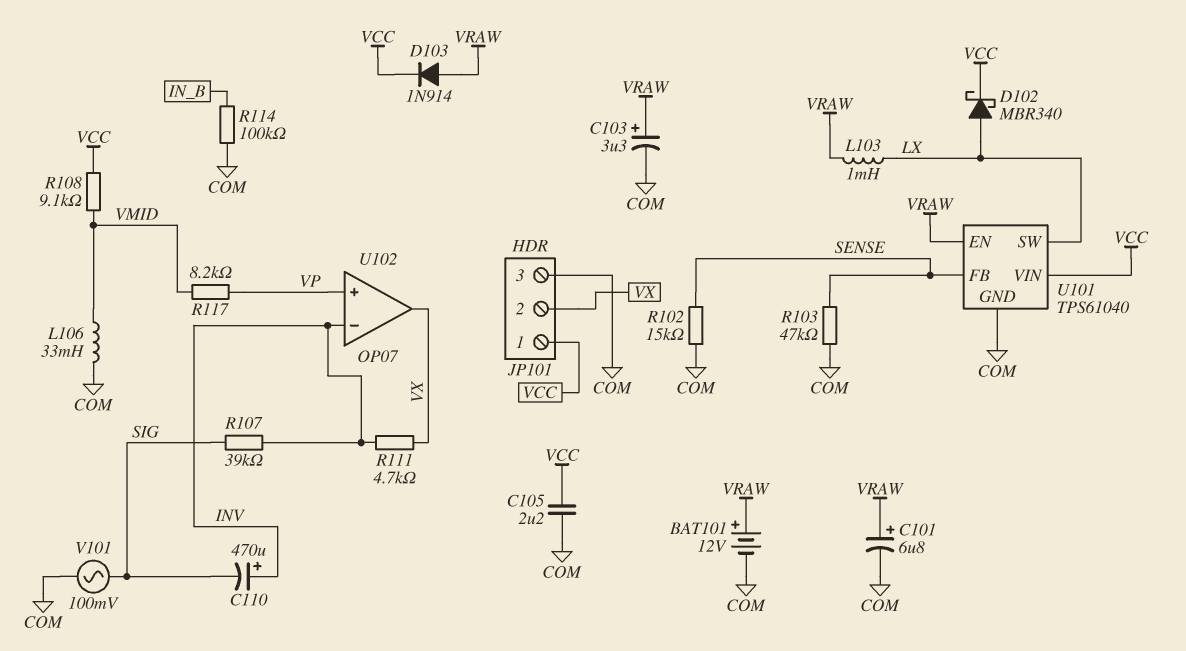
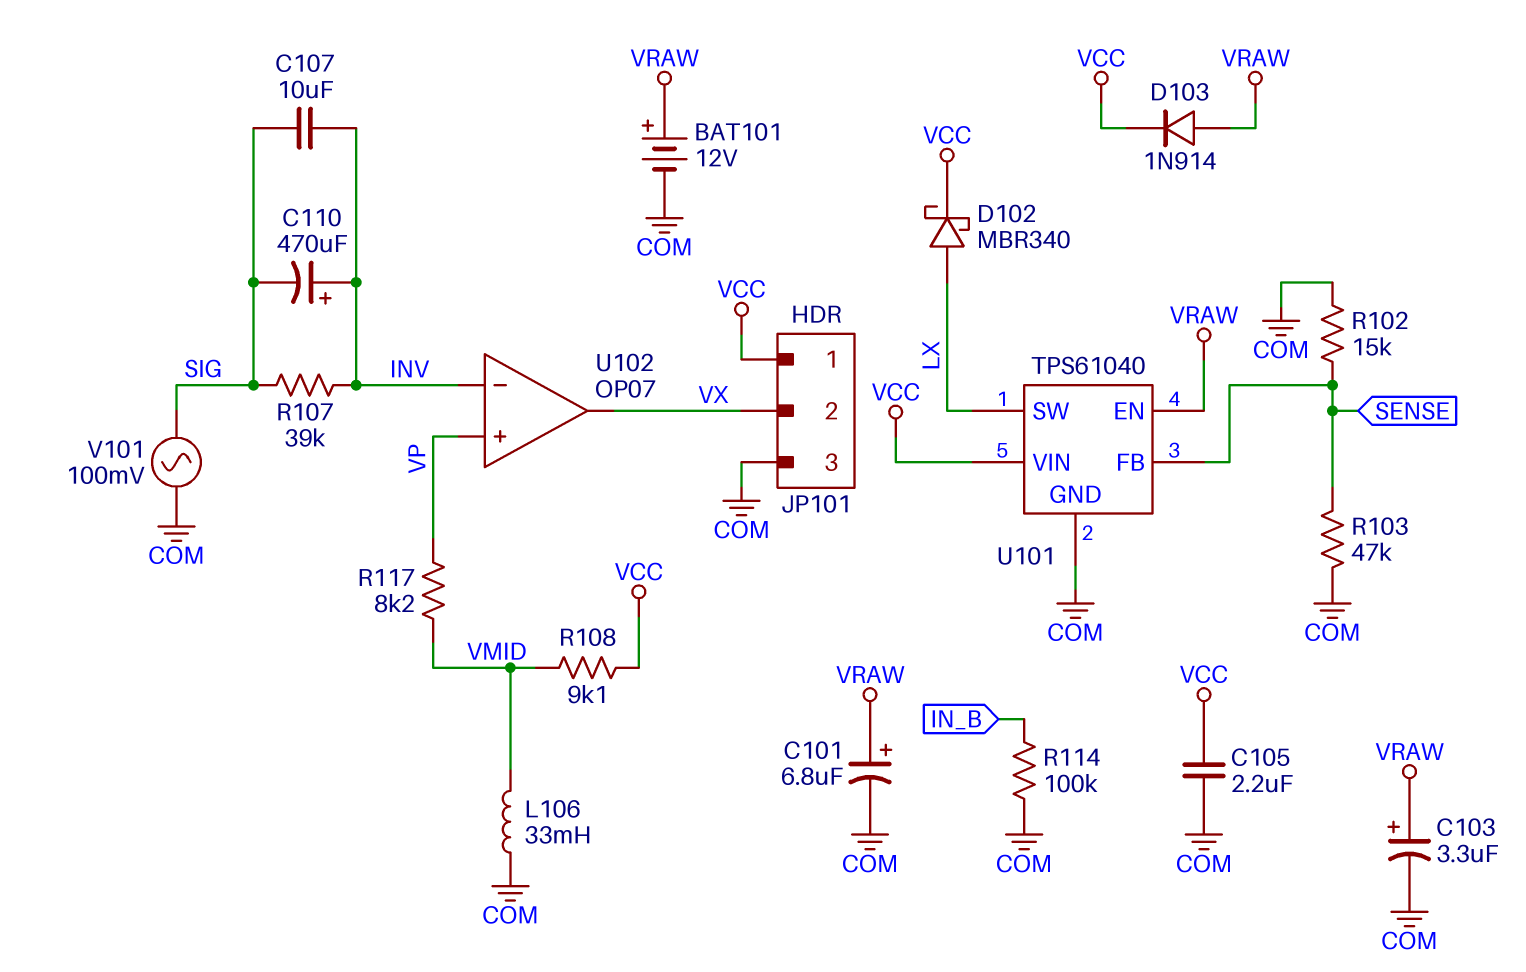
C107: none -> 10uF (INV, SIG)
L103: 1mH (LX, VRAW) -> none
R111: 4.7k (INV, VX) -> none

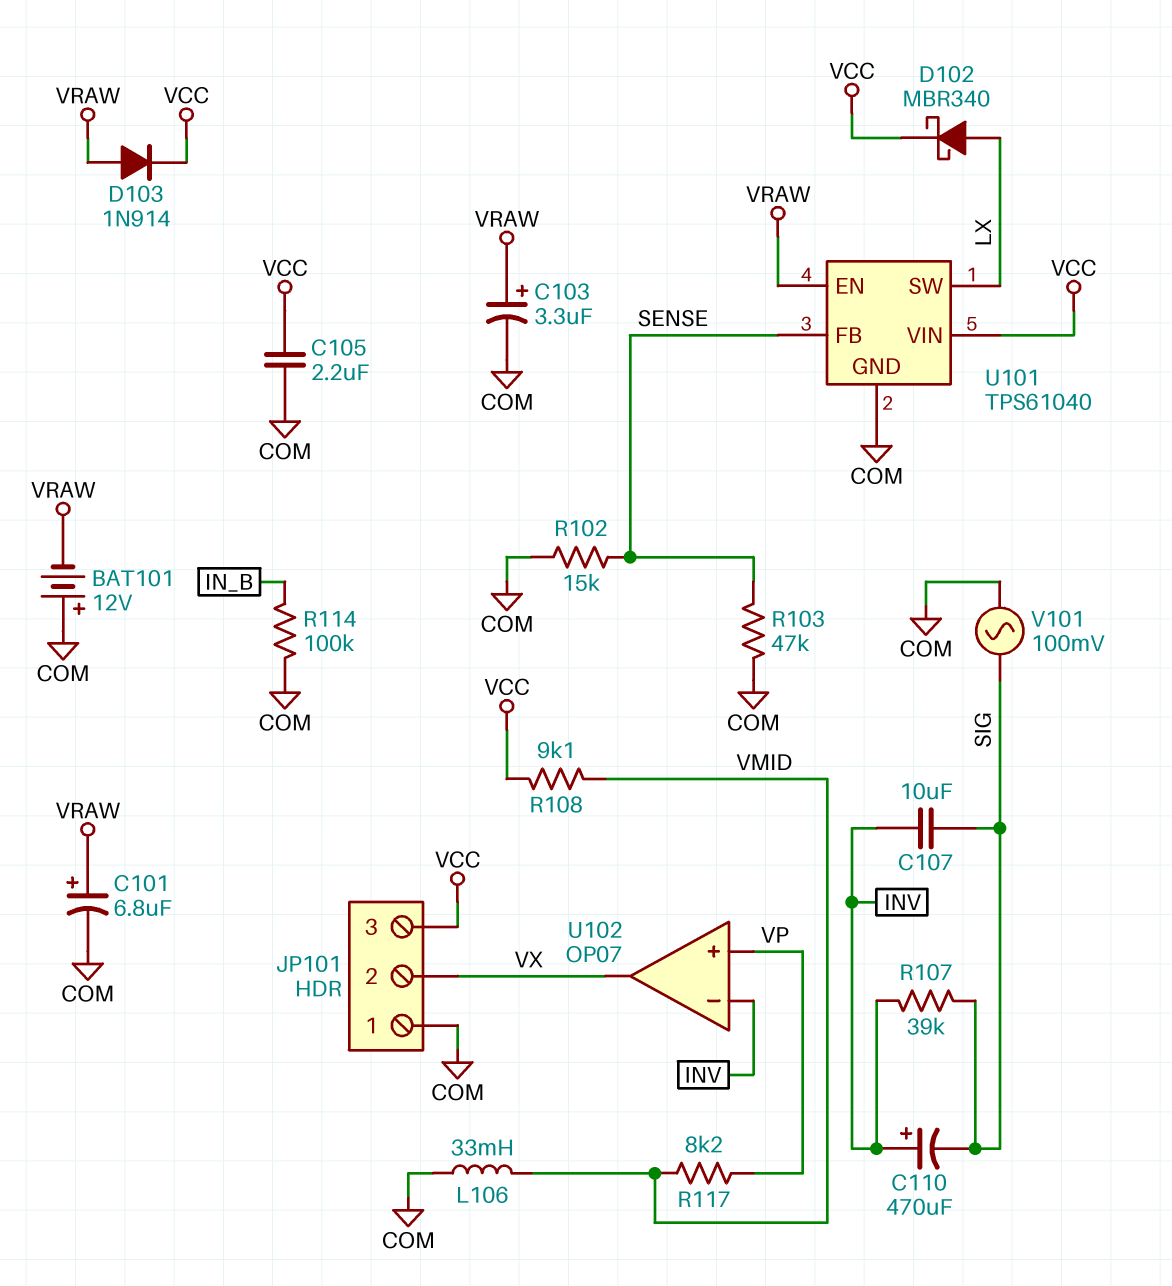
BAT101: 12V (plus VRAW, minus COM) -> 12V (plus COM, minus VRAW)
JP101 pin 1: VCC -> COM
JP101 pin 3: COM -> VCC

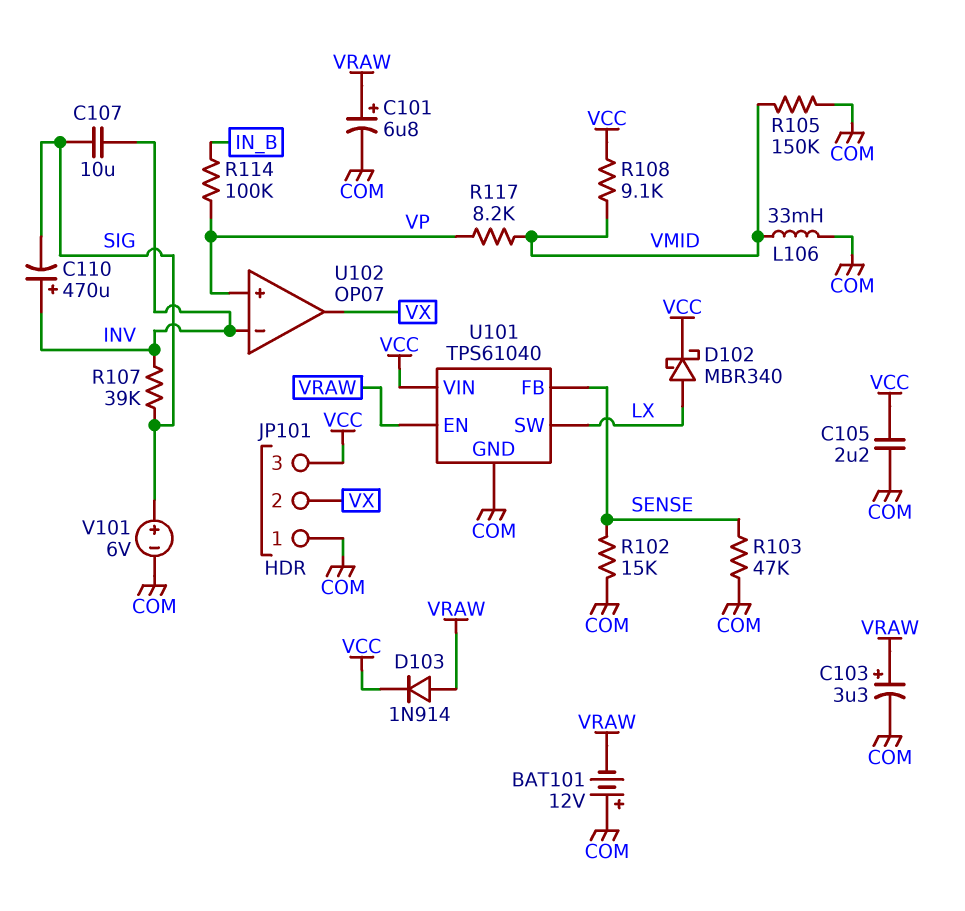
R105: none -> 150k (COM, VMID)
R114: 100k (COM, IN_B) -> 100k (IN_B, VP)
V101: AC 100mV (COM, SIG) -> 6V (plus SIG, minus COM)

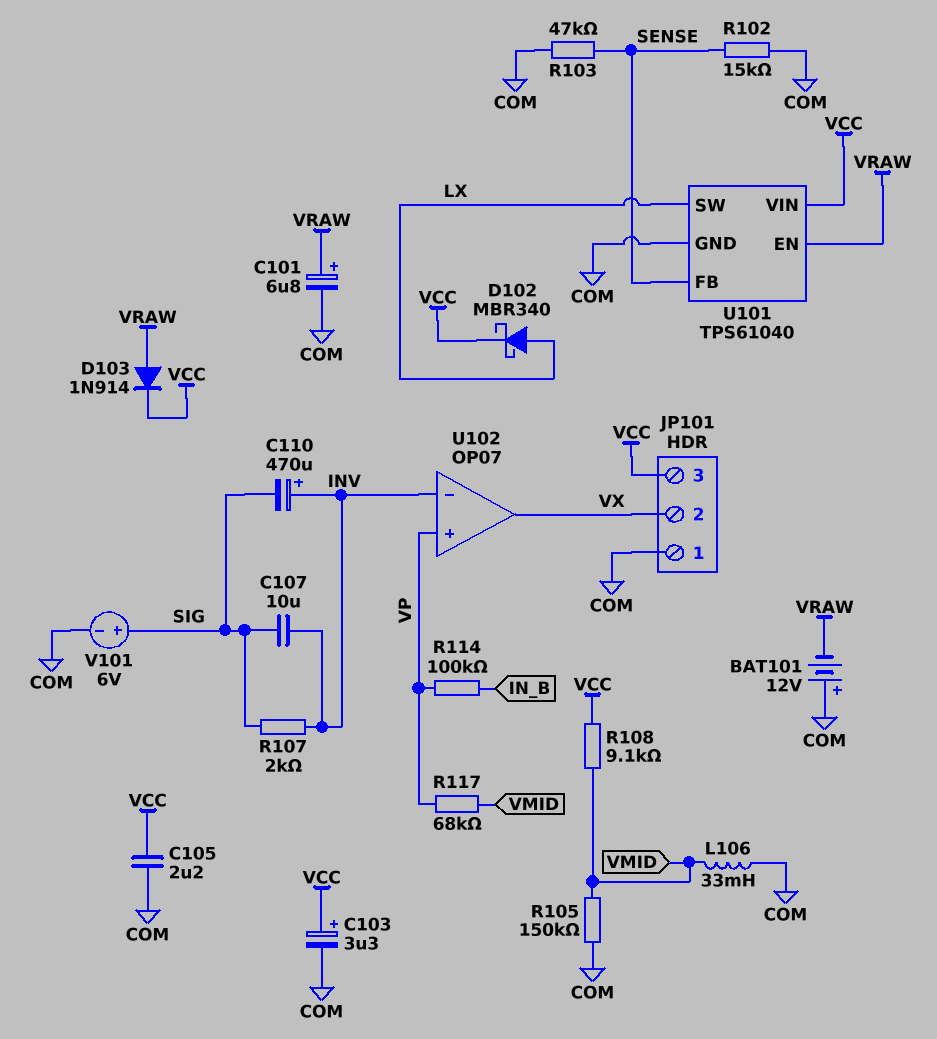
C103: 3.3uF (plus VRAW, minus COM) -> 3.3uF (plus VCC, minus COM)
R107: 39k (INV, SIG) -> 2k (INV, SIG)
R117: 8.2k (VMID, VP) -> 68k (VMID, VP)

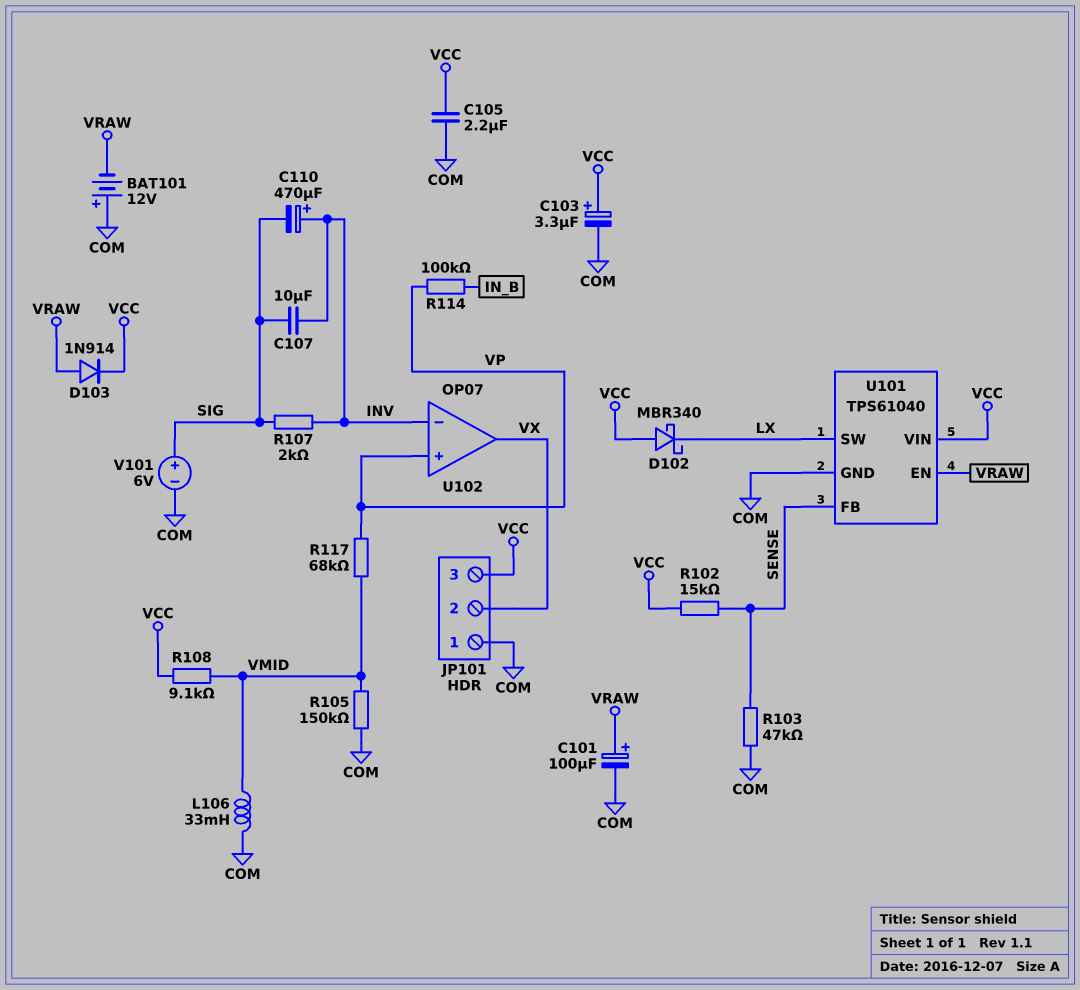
C101: 6.8uF (plus VRAW, minus COM) -> 100uF (plus VRAW, minus COM)
D102: schottky MBR340 (A LX, K VCC) -> schottky MBR340 (A VCC, K LX)
R102: 15k (COM, SENSE) -> 15k (SENSE, VCC)

